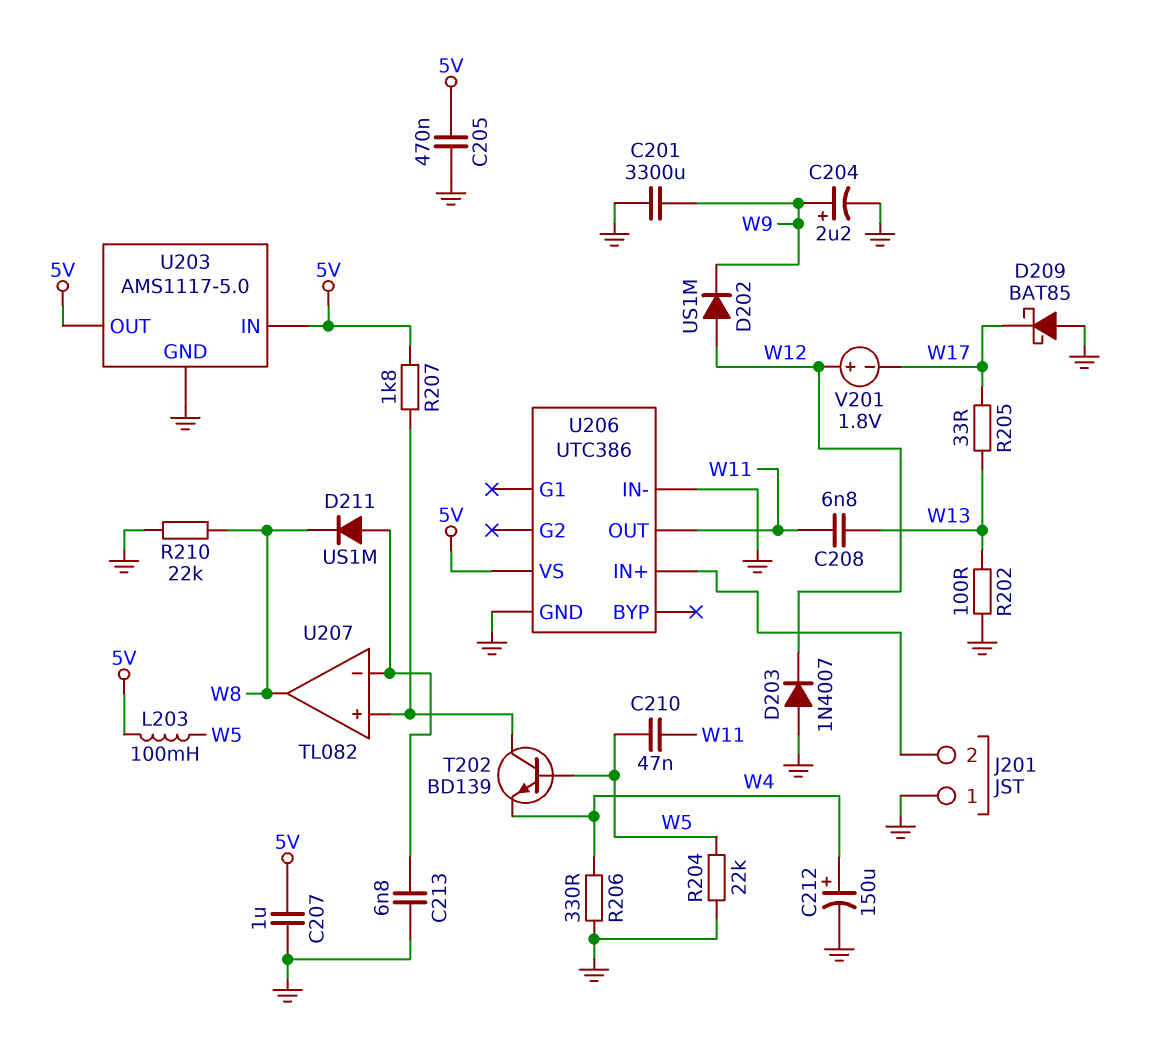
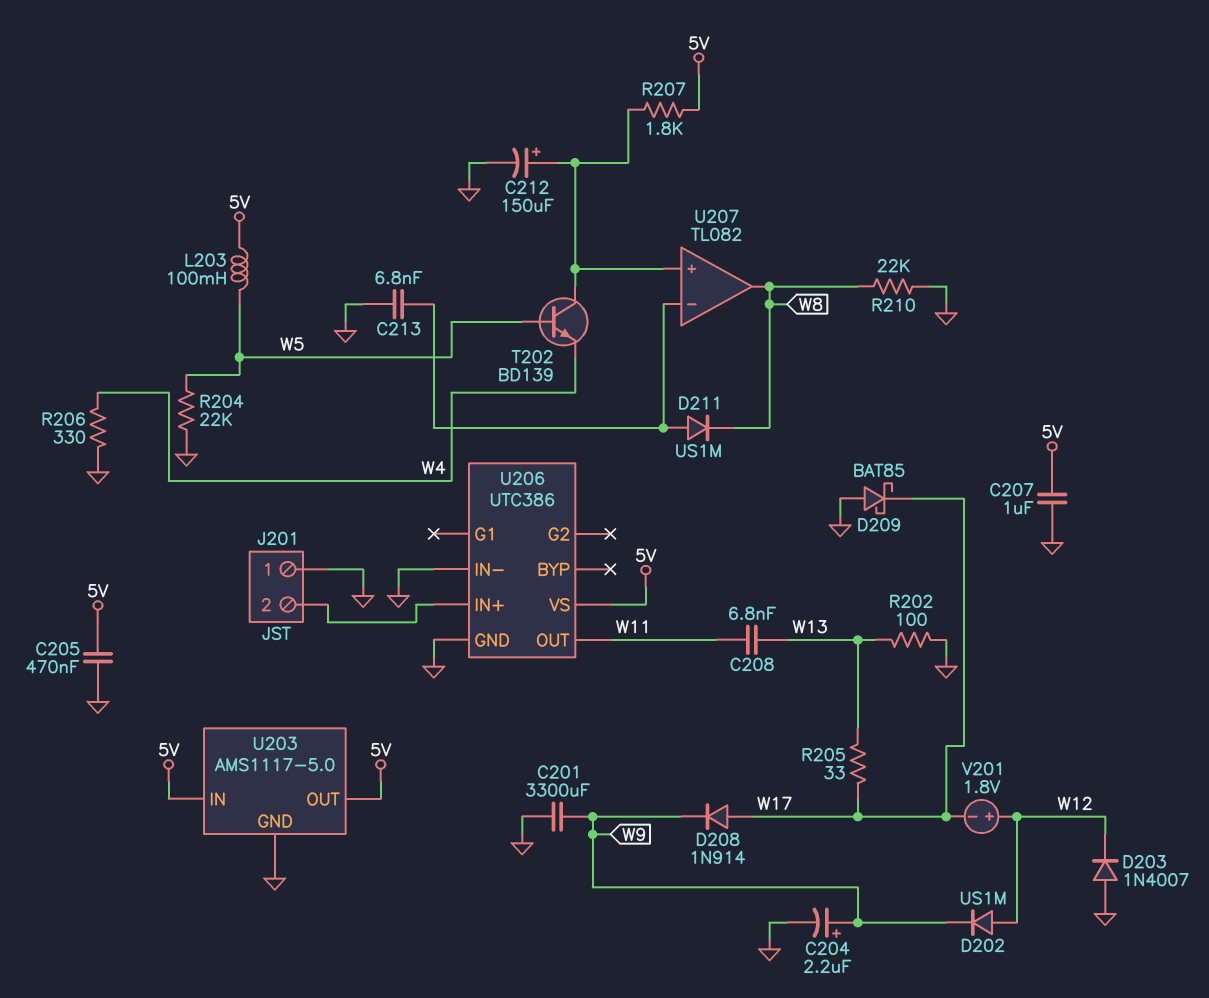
C210: 47nF (W5, W11) -> none
C212: 150uF (plus W4, minus GND) -> 150uF (plus U207/in+, minus GND)
D208: none -> diode 1N914 (A W17, K W9)

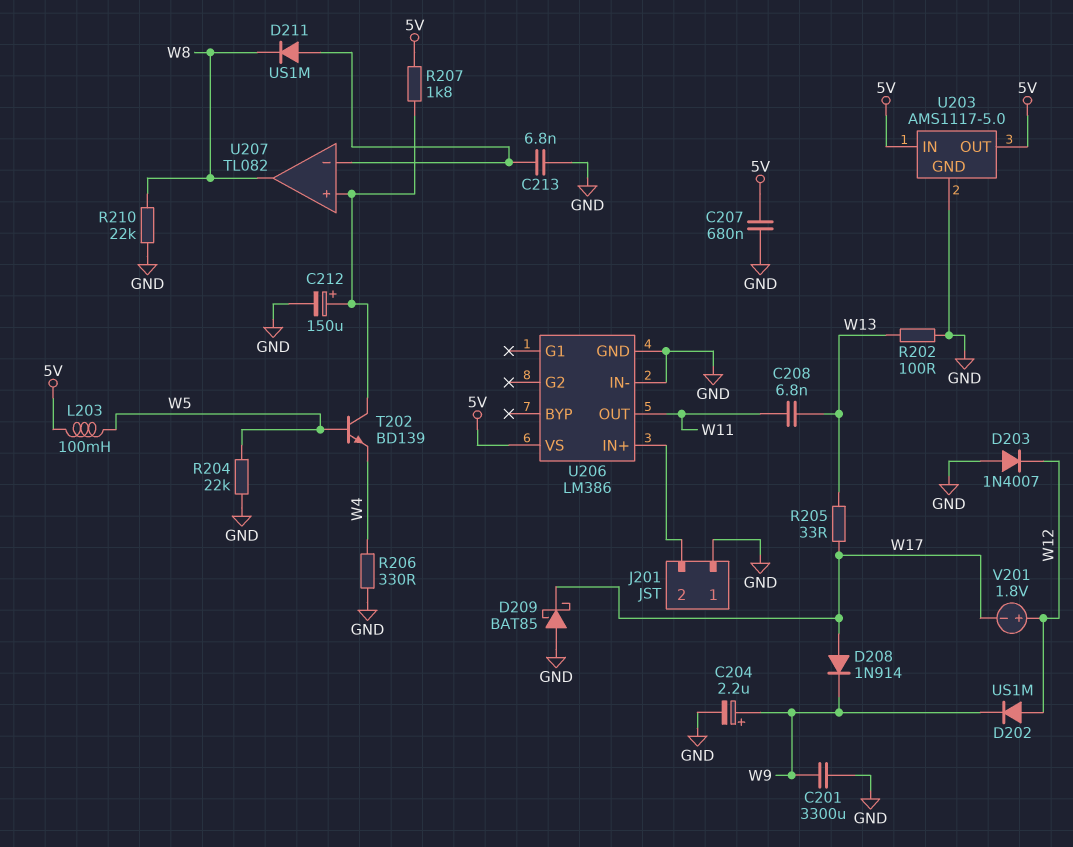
C205: 470nF (5V, GND) -> none
C207: 1uF (5V, GND) -> 680nF (5V, GND)
U206: UTC386 -> LM386

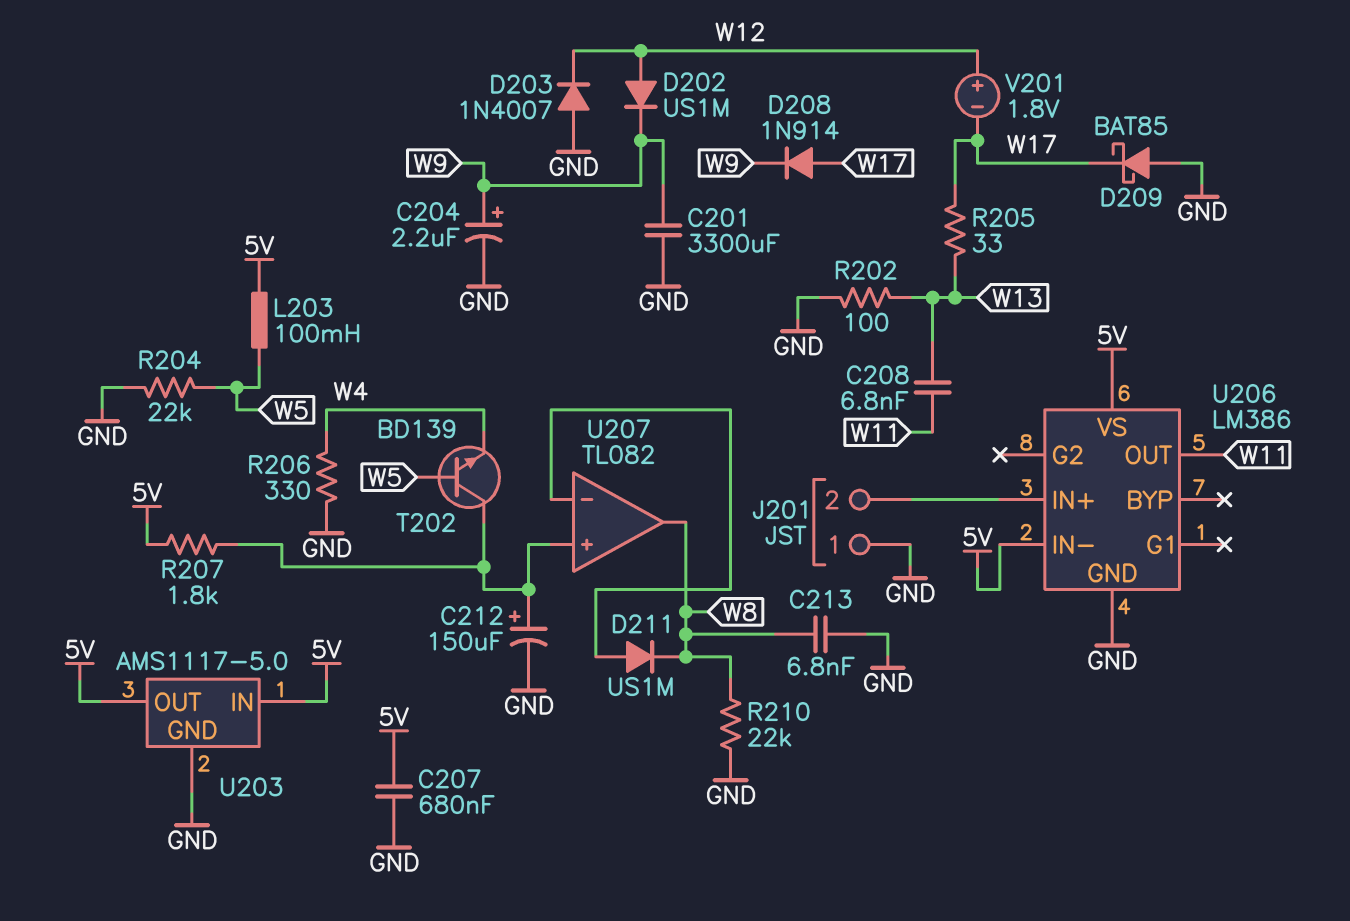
C213: 6.8nF (GND, U207/in-) -> 6.8nF (GND, W8)
U206 pin IN-: GND -> 5V

